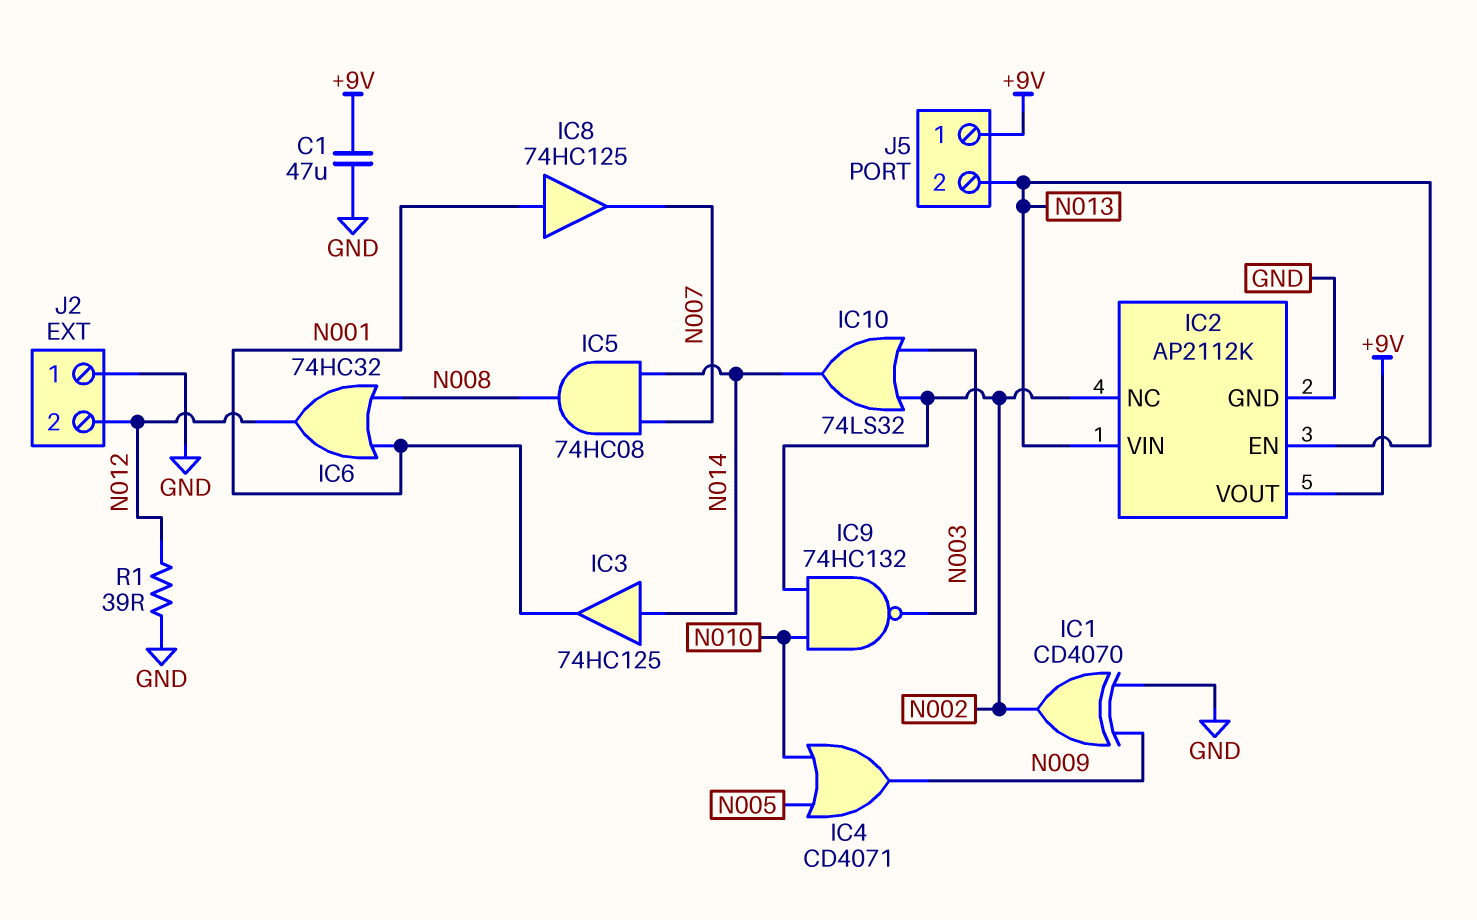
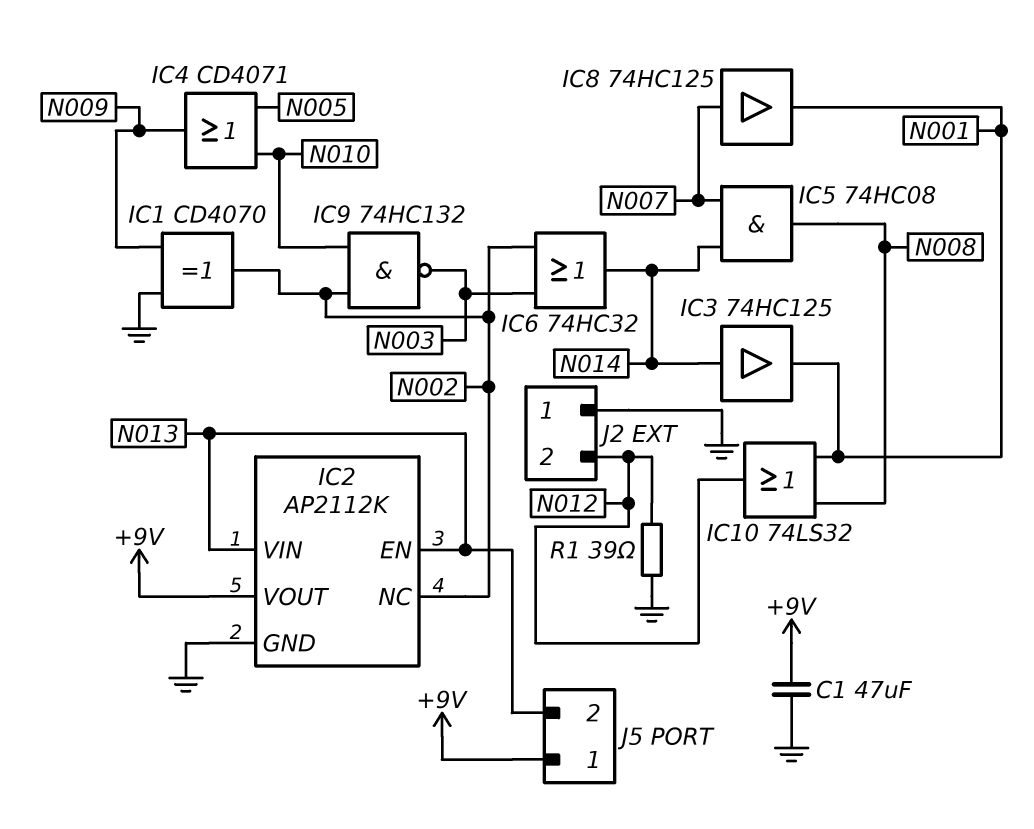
IC6: OR 74HC32 (in N001, in N008, out N012) -> OR 74HC32 (in N002, in N003, out N014)
IC8: buffer 74HC125 (in N001, out N007) -> buffer 74HC125 (in N007, out N001)
IC10: OR 74LS32 (in N002, in N003, out N014) -> OR 74LS32 (in N001, in N008, out N012)

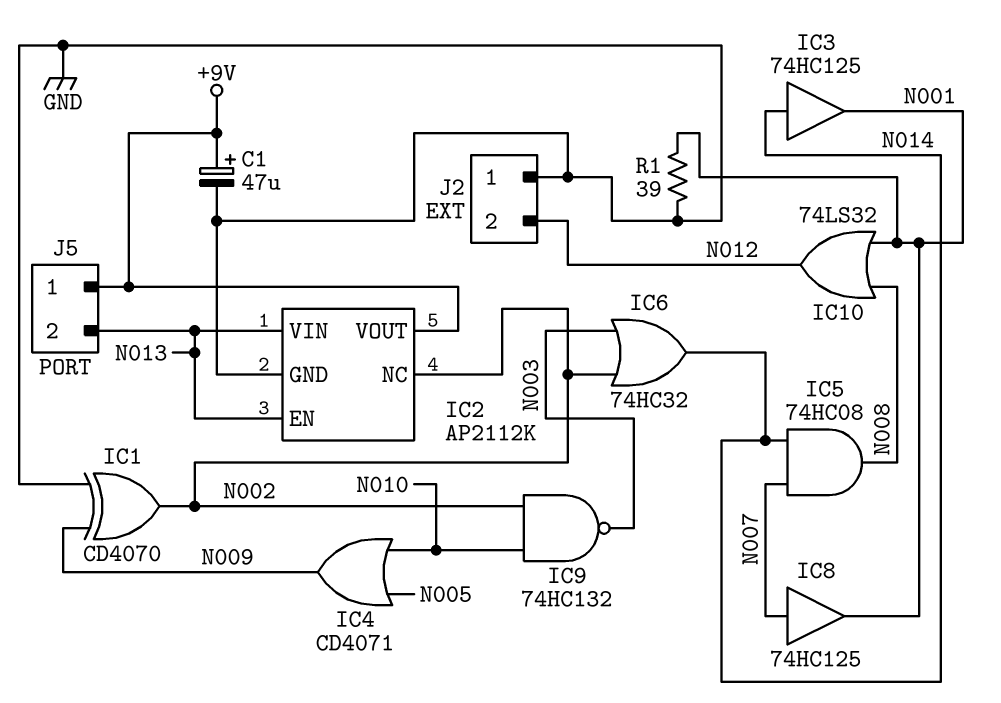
C1: 47uF (+9V, GND) -> 47uF (plus +9V, minus GND)
R1: 39 (GND, N012) -> 39 (GND, N001)

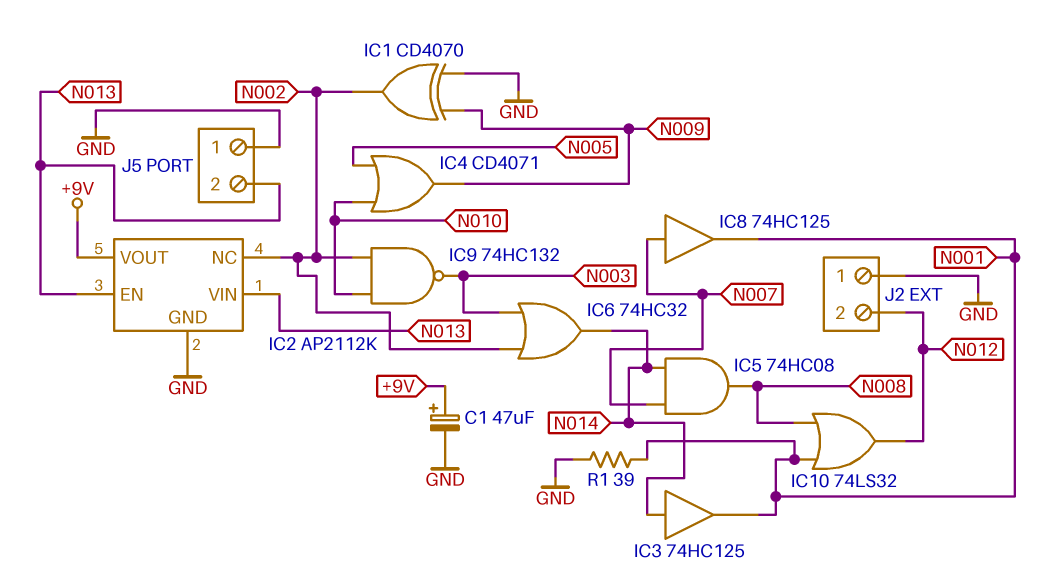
J5 pin 1: +9V -> GND

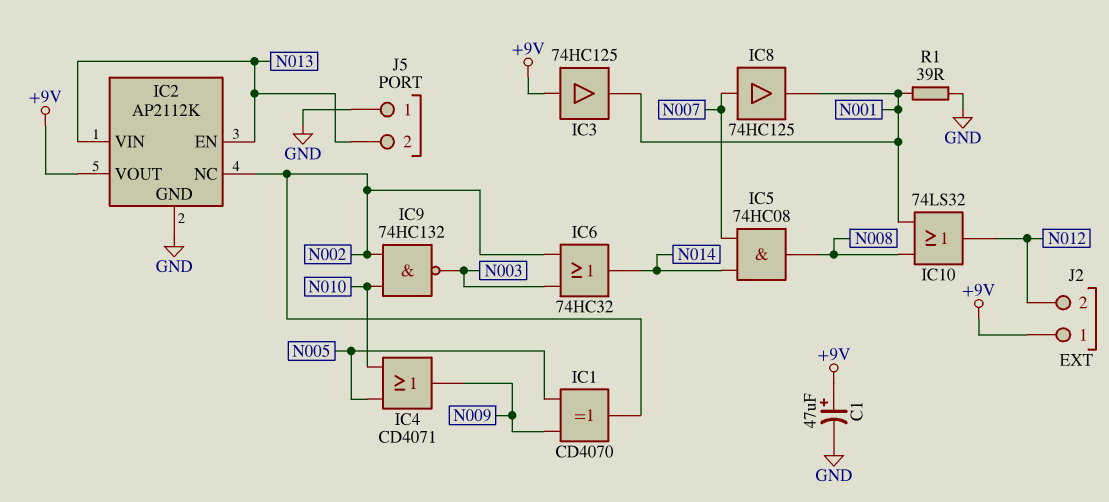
IC1: XOR CD4070 (in GND, in N009, out N002) -> XOR CD4070 (in N005, in N009, out N002)
IC3: buffer 74HC125 (in N014, out N001) -> buffer 74HC125 (in +9V, out N001)
J2 pin 1: GND -> +9V

